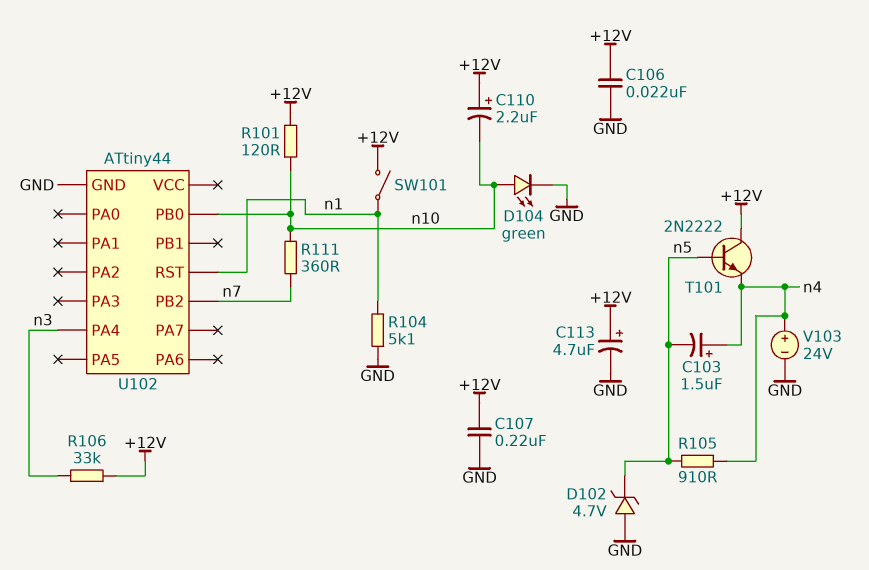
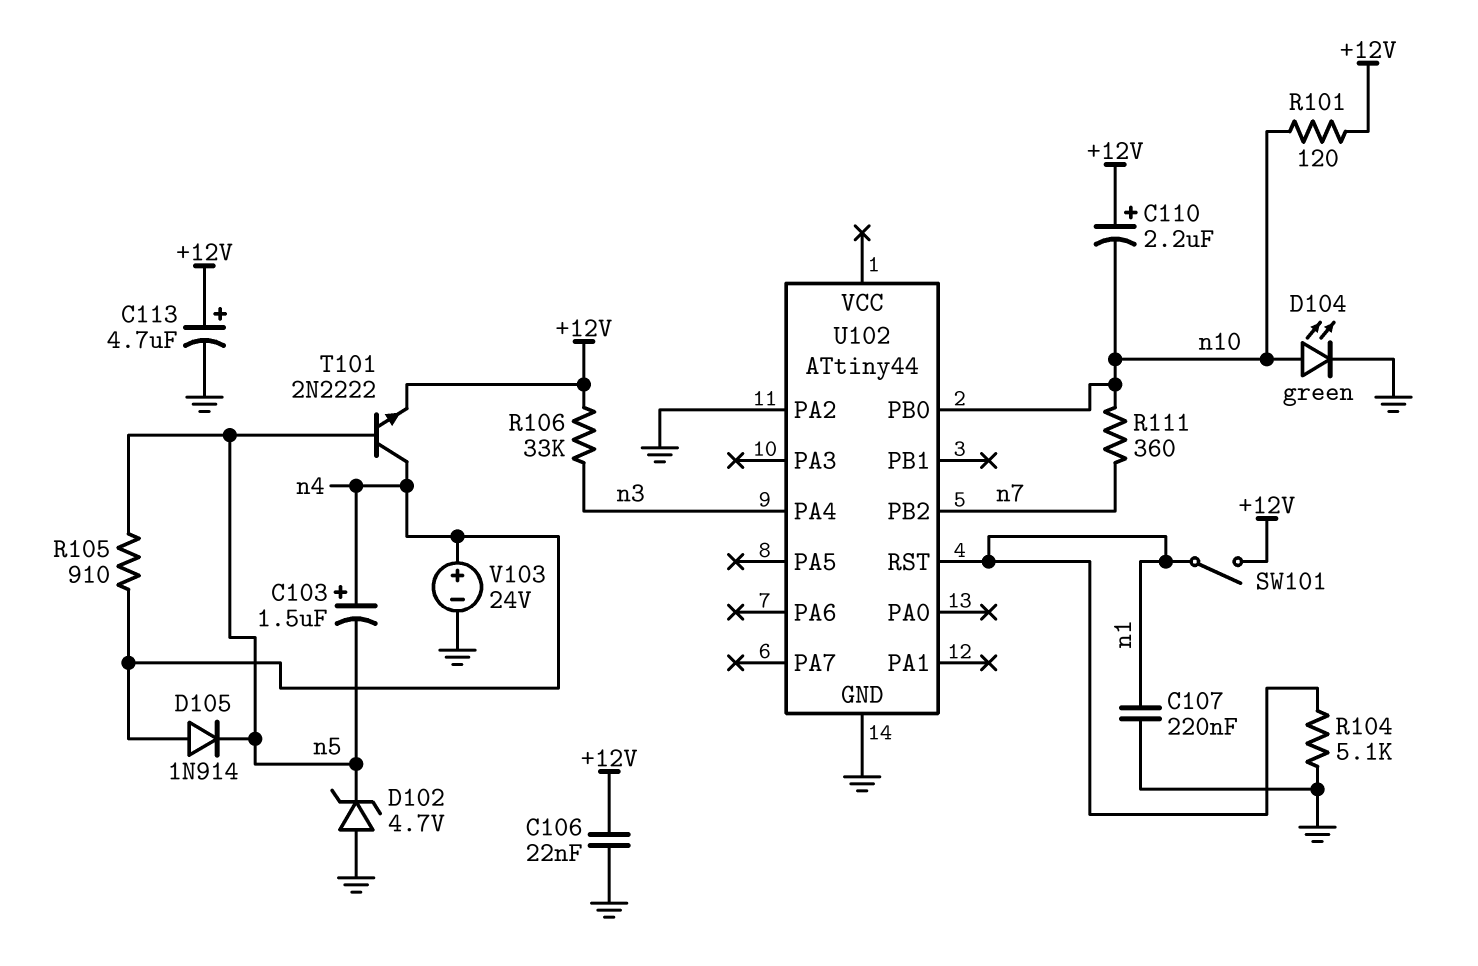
C107: 220nF (+12V, GND) -> 220nF (GND, n1)
D105: none -> diode 1N914 (A n4, K n5)
T101: NPN 2N2222 (B n5, C +12V, E n4) -> NPN 2N2222 (B n5, C n4, E +12V)
U102 pin PA2: none -> GND

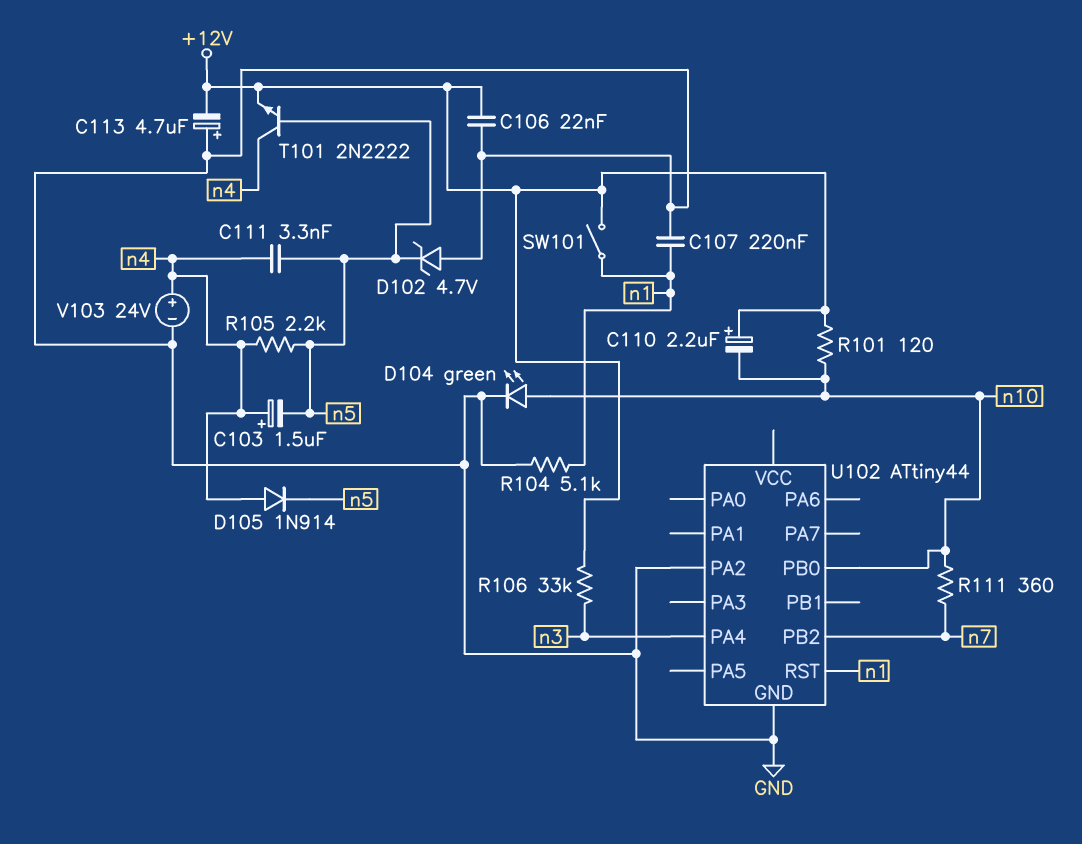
C111: none -> 3.3nF (n4, n5)
C113: 4.7uF (plus +12V, minus GND) -> 4.7uF (plus GND, minus +12V)
R105: 910 (n4, n5) -> 2.2k (n4, n5)

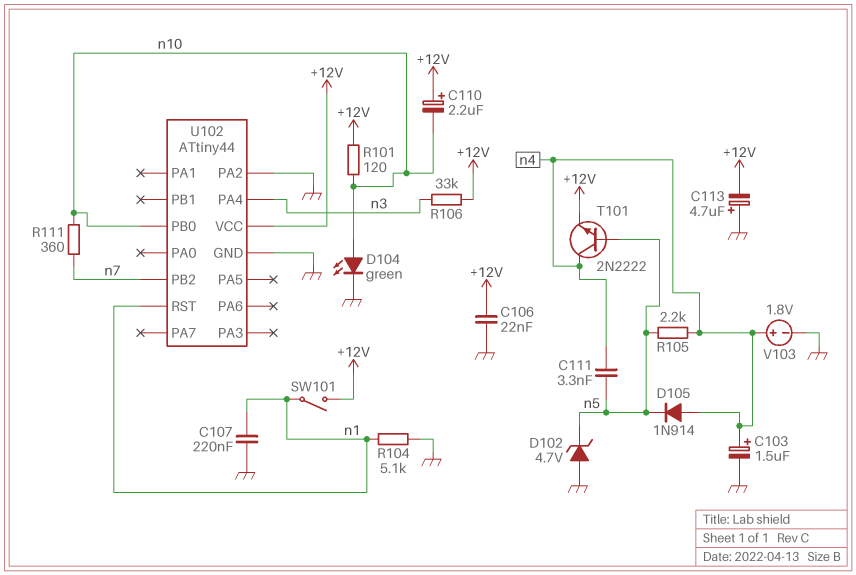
C103: 1.5uF (plus n4, minus n5) -> 1.5uF (plus n4, minus GND)
U102 pin VCC: none -> +12V
V103: 24V (plus n4, minus GND) -> 1.8V (plus n4, minus GND)

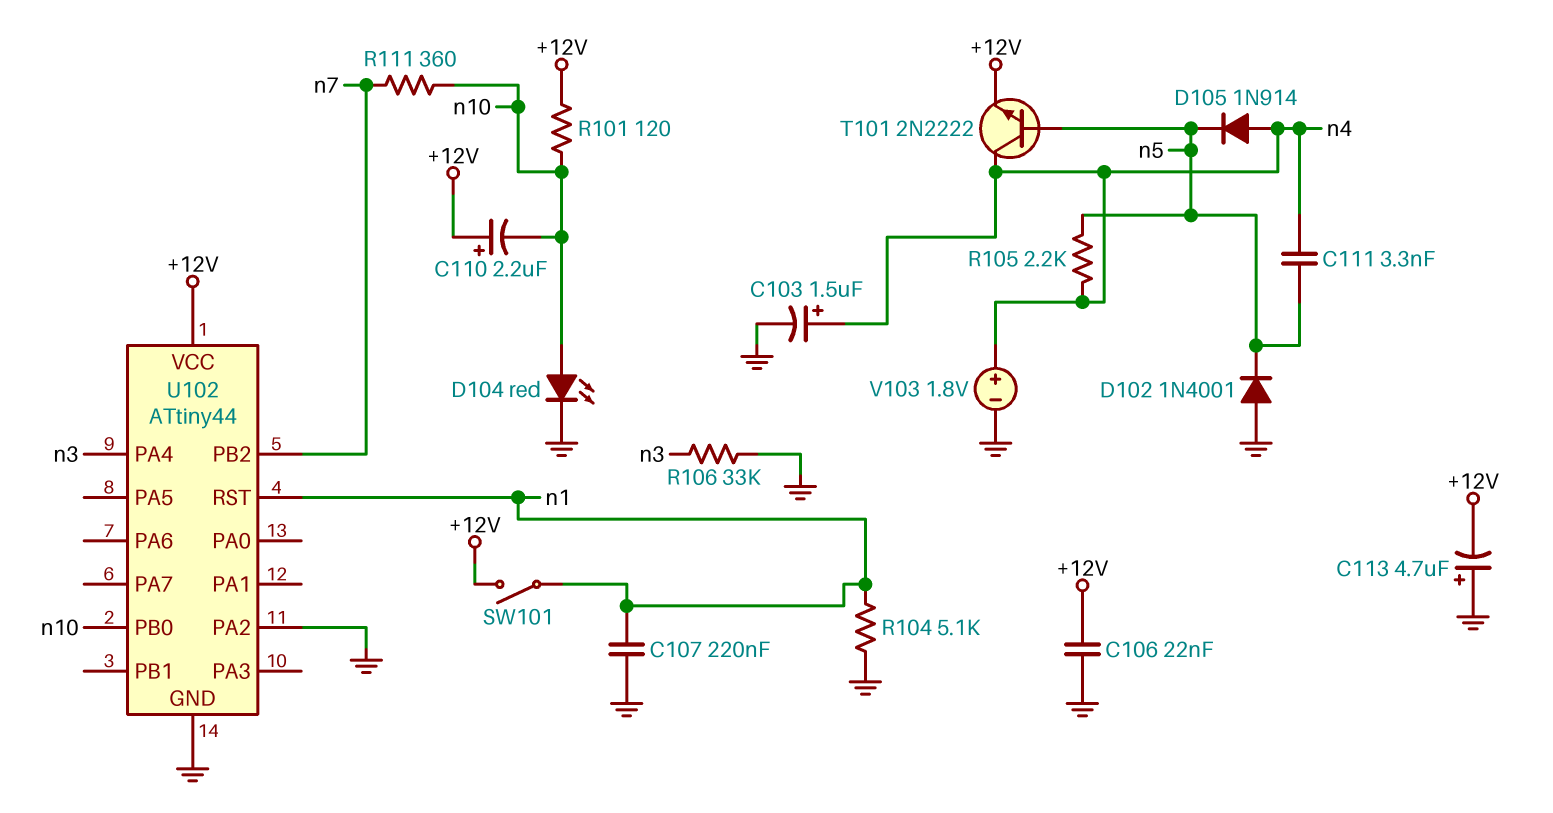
D102: zener 4.7V (A GND, K n5) -> diode 1N4001 (A GND, K n5)
D104: LED green (A n10, K GND) -> LED red (A n10, K GND)
R106: 33k (+12V, n3) -> 33k (GND, n3)

